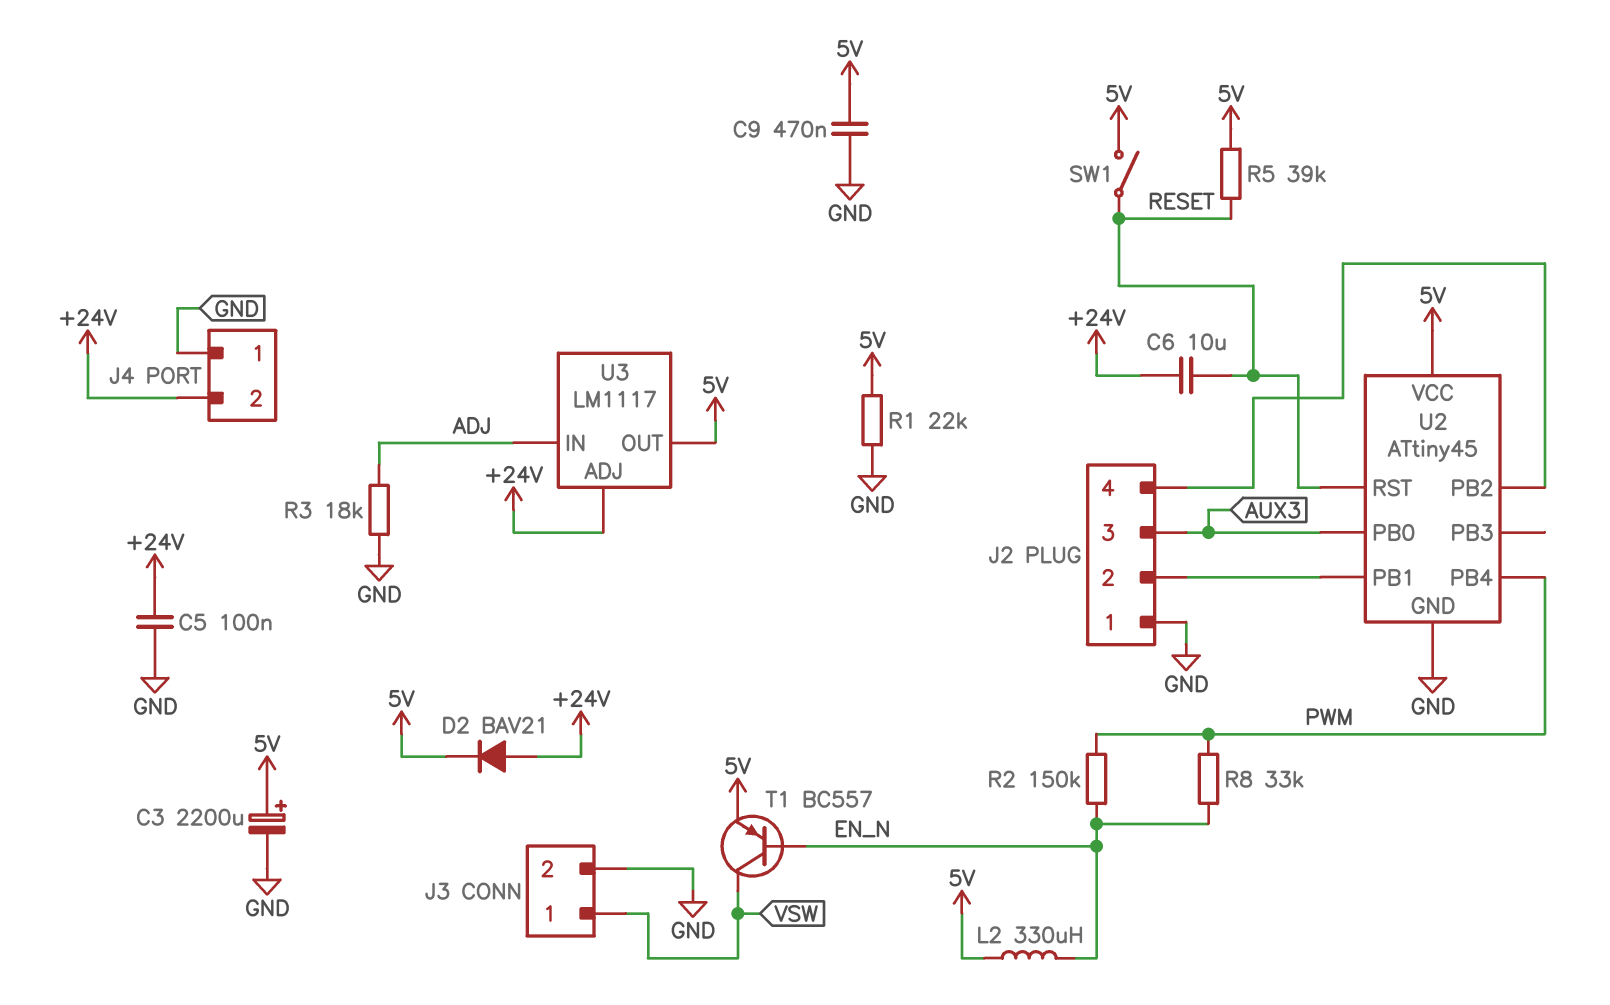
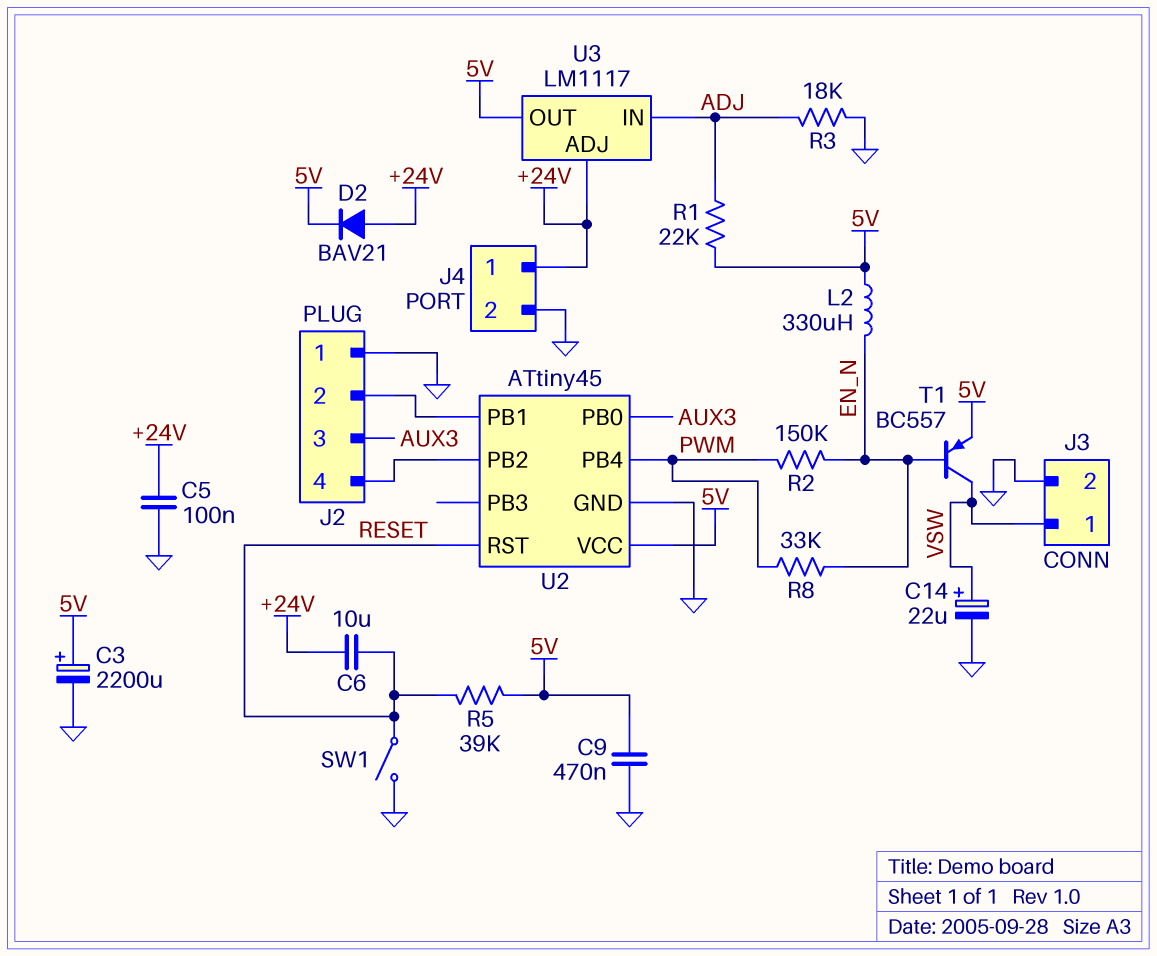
C14: none -> 22uF (plus VSW, minus GND)
J4 pin 1: GND -> +24V
J4 pin 2: +24V -> GND
R1: 22k (5V, GND) -> 22k (5V, ADJ)
SW1: switch (5V, RESET) -> switch (GND, RESET)

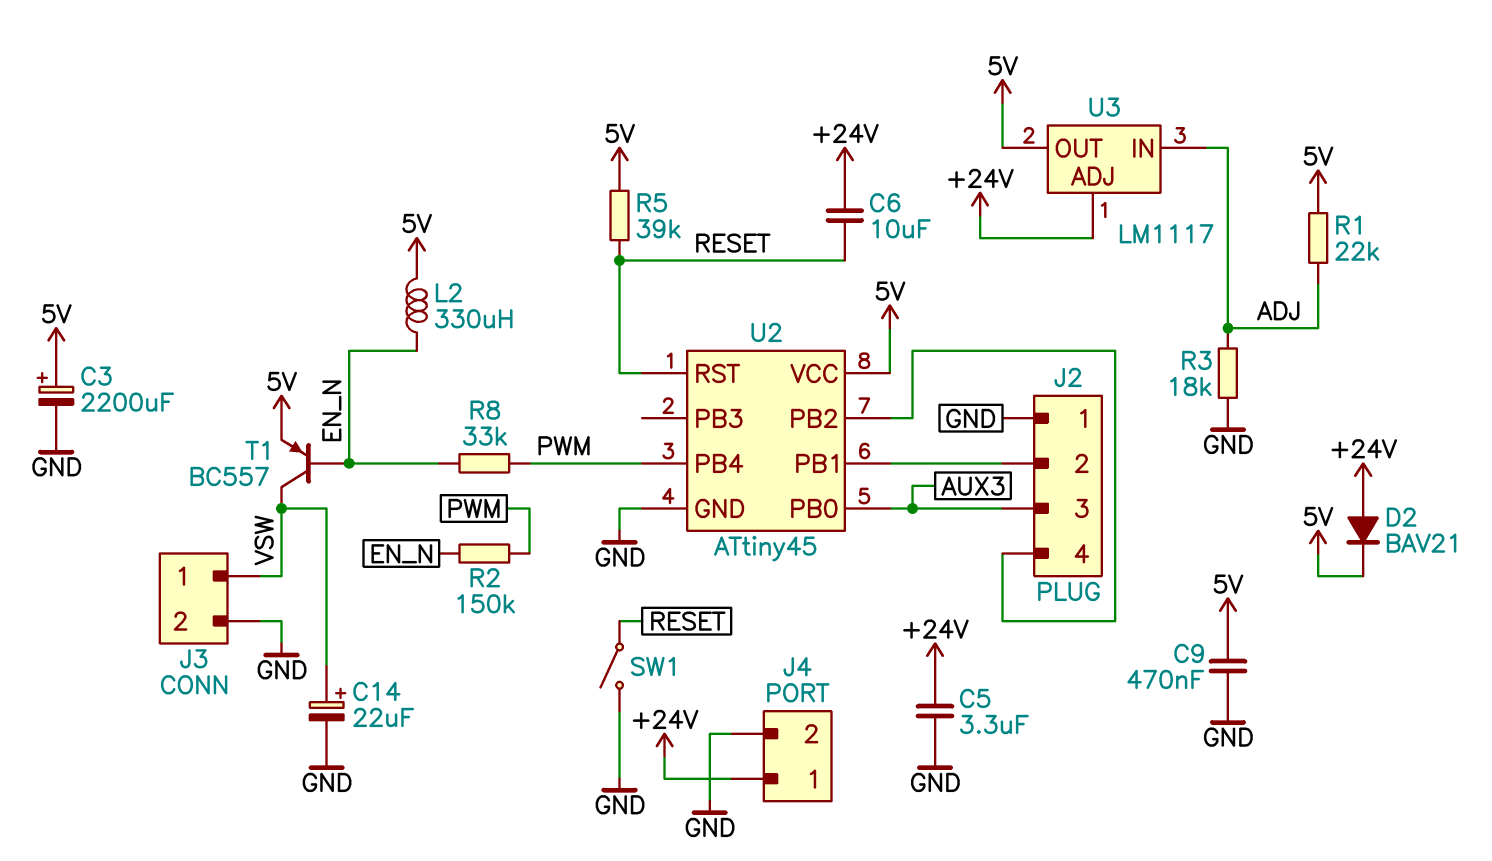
C5: 100nF (+24V, GND) -> 3.3uF (+24V, GND)

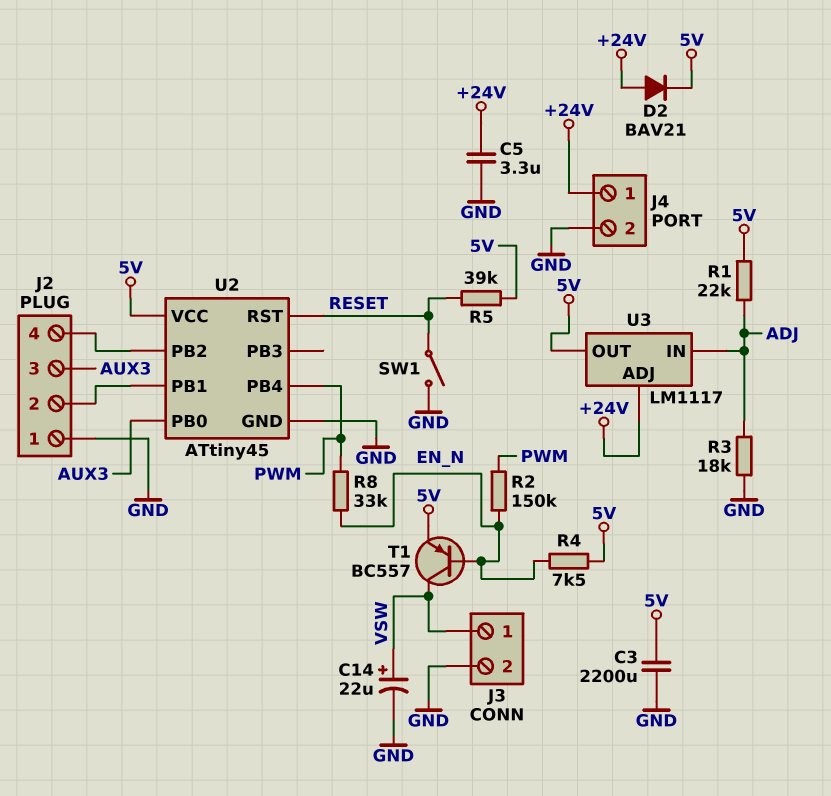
C3: 2200uF (plus 5V, minus GND) -> 2200uF (5V, GND)
C6: 10uF (+24V, RESET) -> none
C9: 470nF (5V, GND) -> none
L2: 330uH (5V, EN_N) -> none
R4: none -> 7.5k (5V, EN_N)

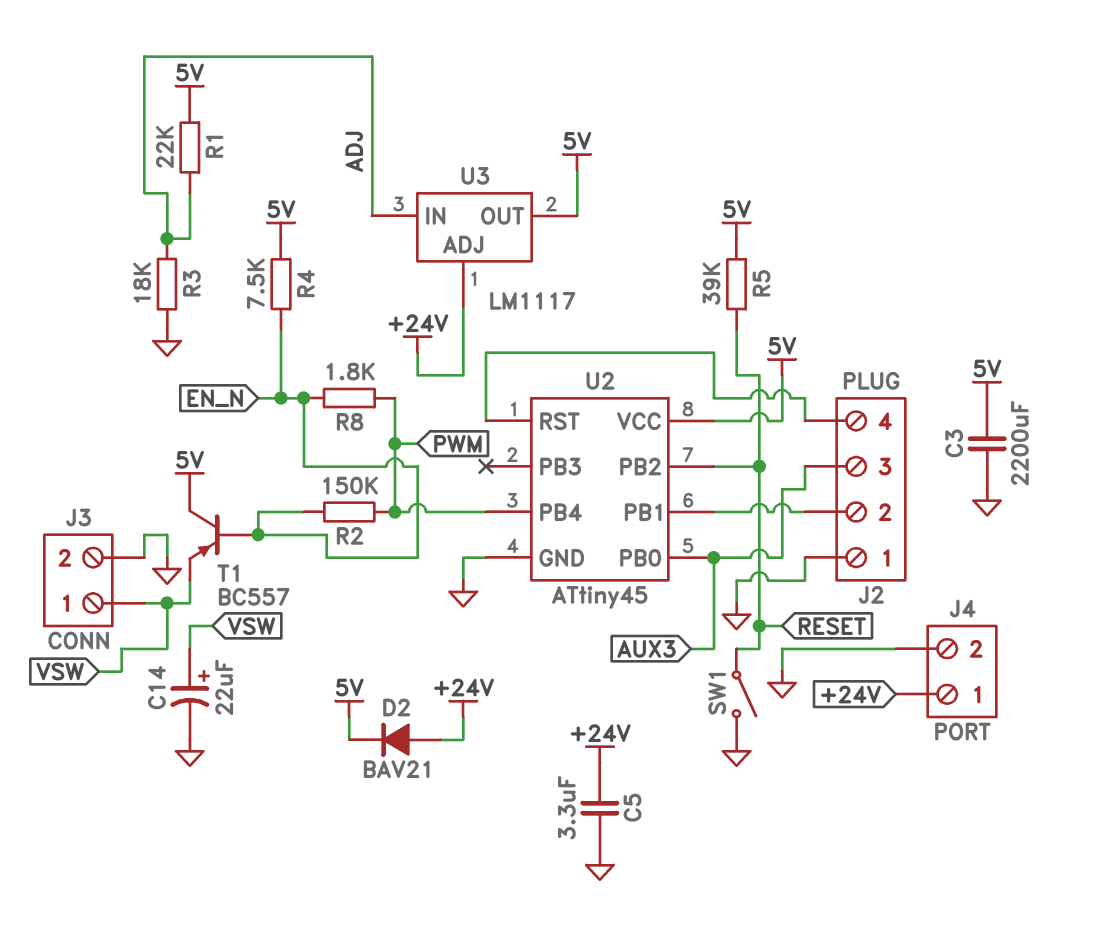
R8: 33k (EN_N, PWM) -> 1.8k (EN_N, PWM)
T1: PNP BC557 (B EN_N, C VSW, E 5V) -> PNP BC557 (B EN_N, C 5V, E VSW)
U2 pin PB2: J2/4 -> RESET
U2 pin RST: RESET -> J2/4

